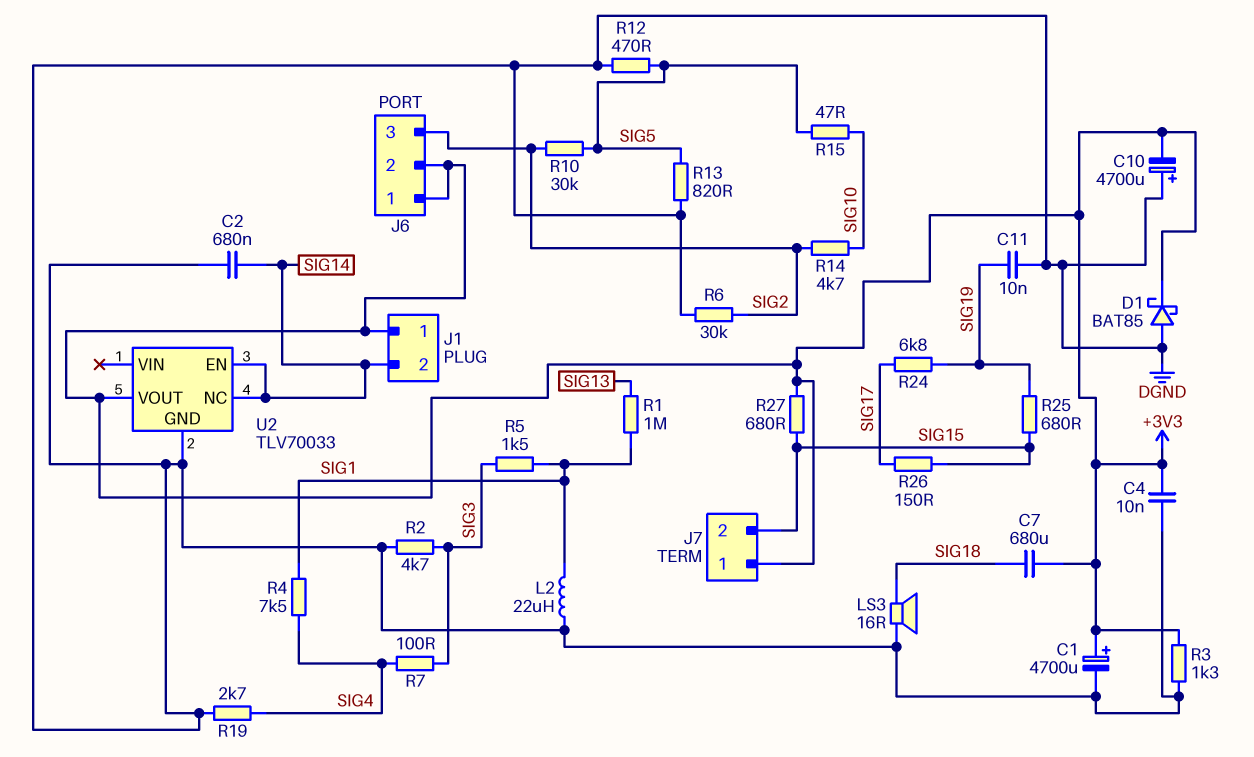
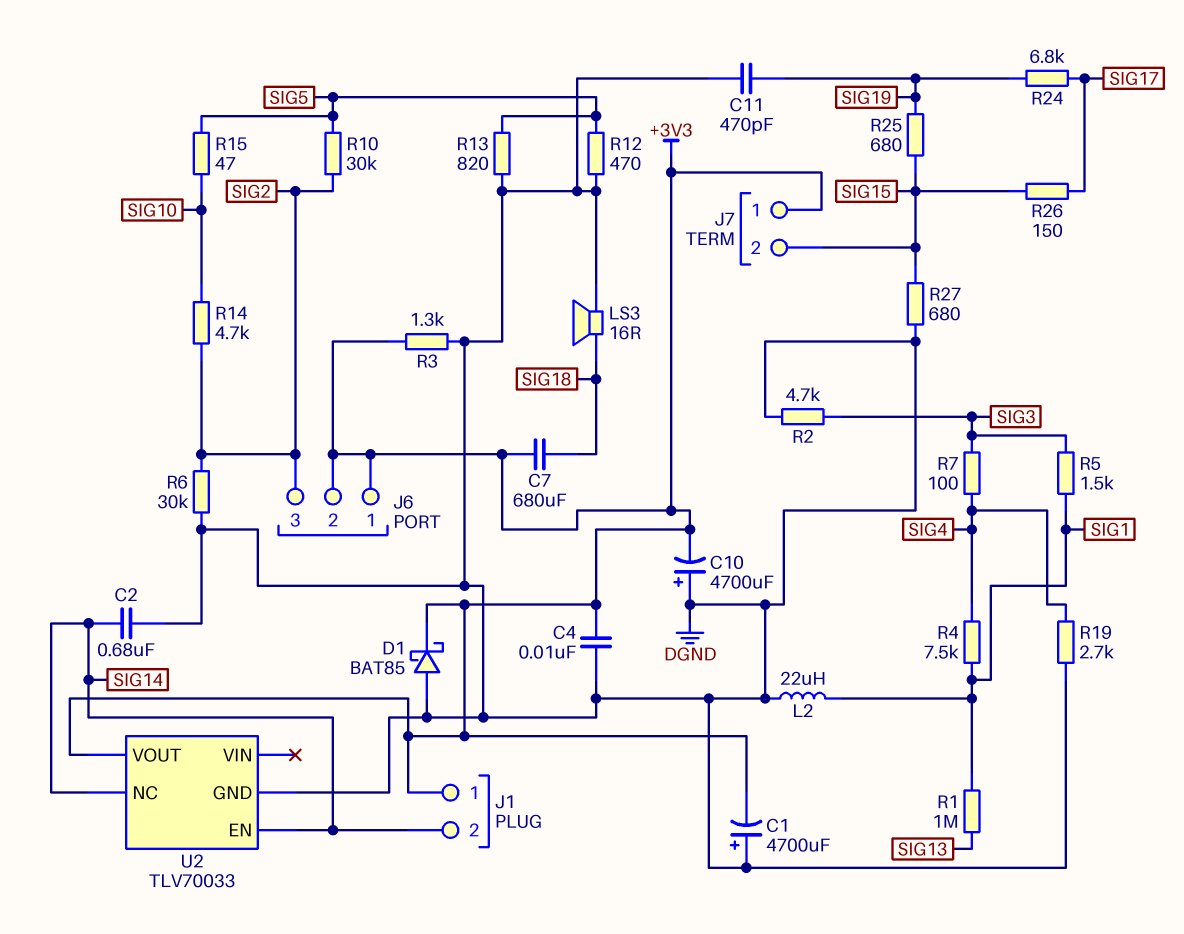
C1: 4700uF (plus +3V3, minus DGND) -> 4700uF (plus DGND, minus +3V3)
C11: 10nF (DGND, SIG19) -> 470pF (DGND, SIG19)
R27: 680 (+3V3, SIG15) -> 680 (DGND, SIG15)

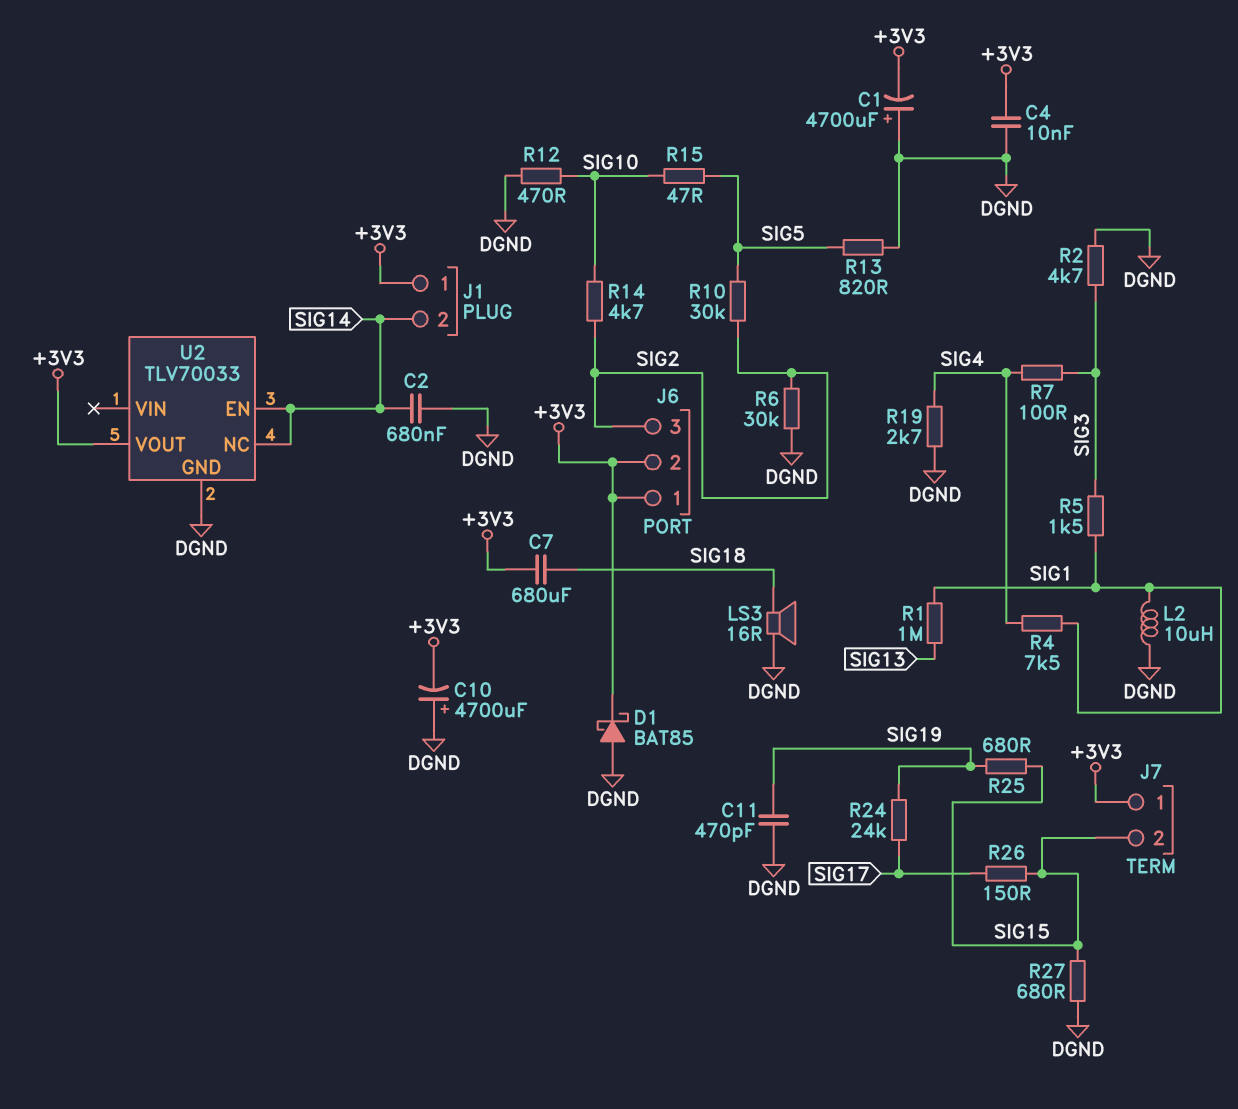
L2: 22uH (DGND, SIG1) -> 10uH (DGND, SIG1)
R3: 1.3k (+3V3, DGND) -> none
R12: 470 (DGND, SIG5) -> 470 (DGND, SIG10)
R24: 6.8k (SIG17, SIG19) -> 24k (SIG17, SIG19)

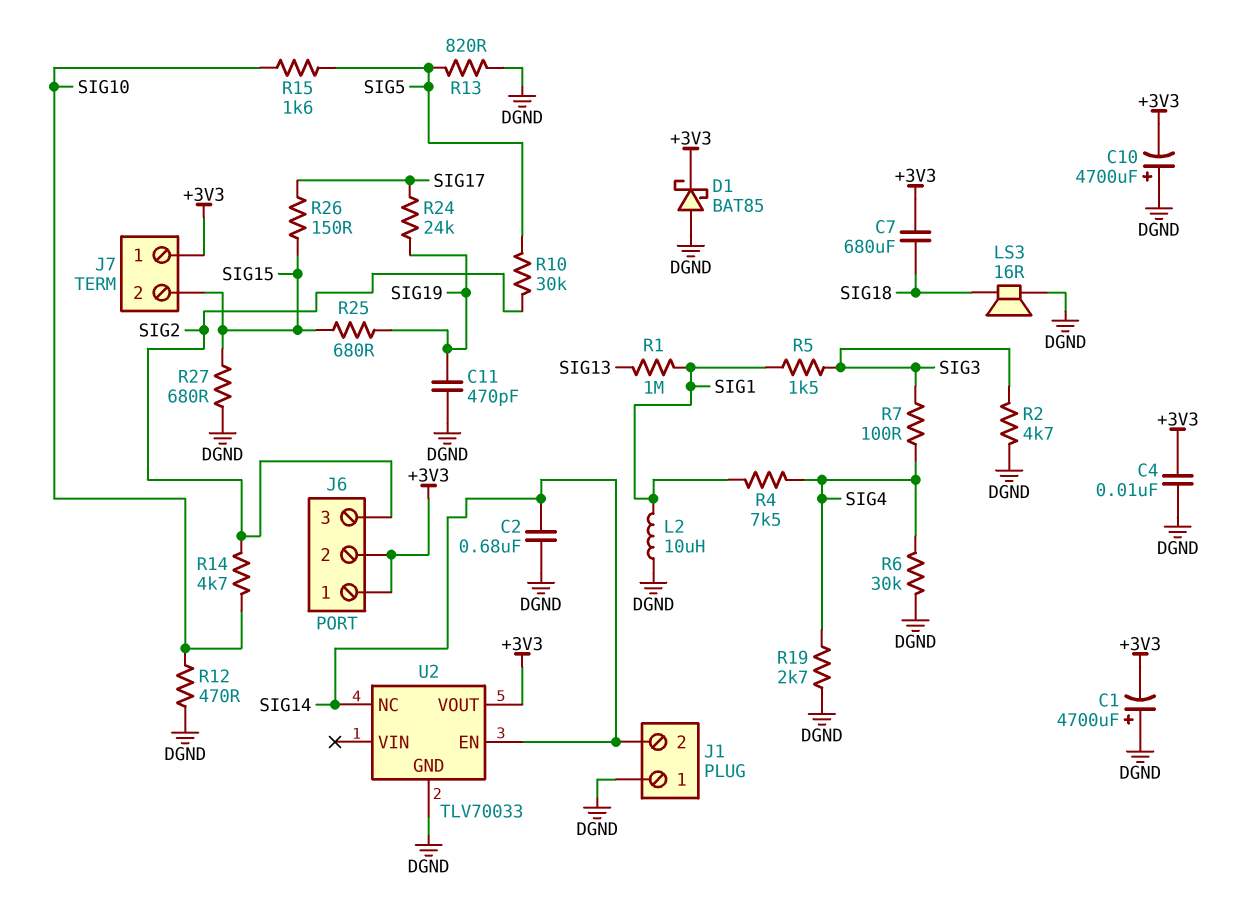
J1 pin 1: +3V3 -> DGND
R6: 30k (DGND, SIG2) -> 30k (DGND, SIG4)
R15: 47 (SIG5, SIG10) -> 1.6k (SIG5, SIG10)

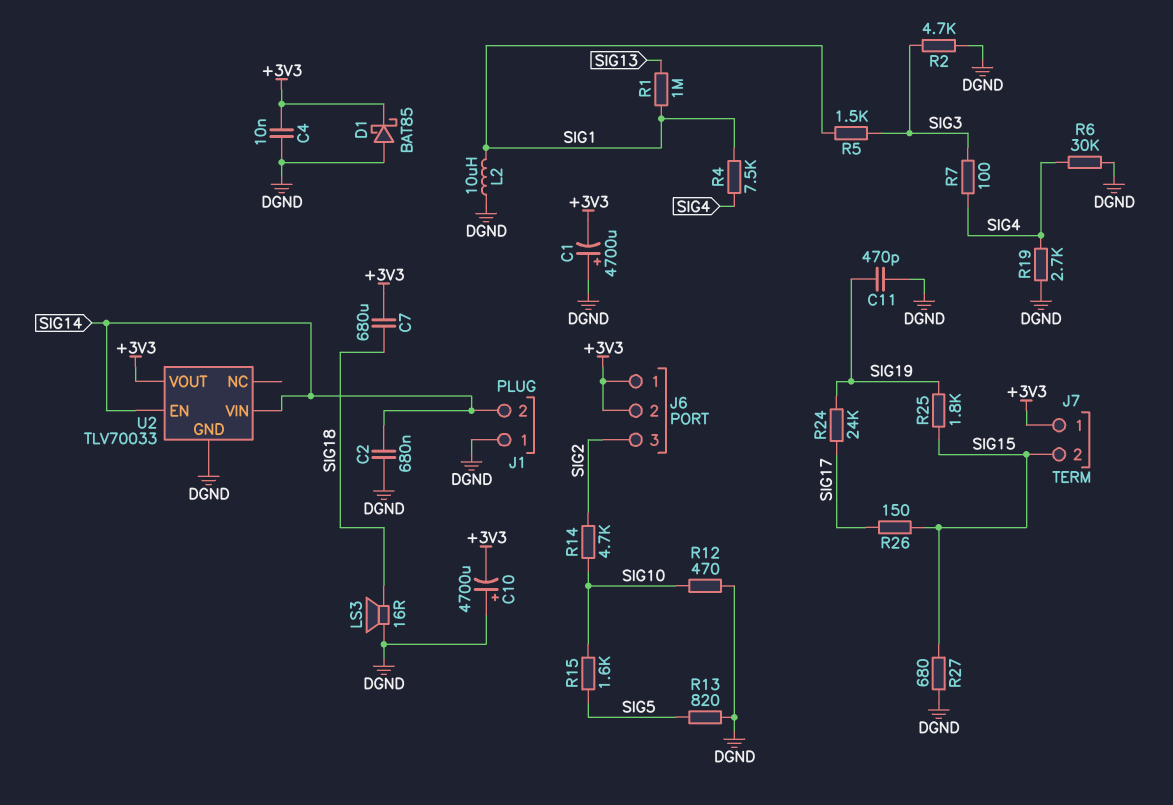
R10: 30k (SIG2, SIG5) -> none
R25: 680 (SIG15, SIG19) -> 1.8k (SIG15, SIG19)
U2 pin NC: SIG14 -> none
U2 pin VIN: none -> SIG14

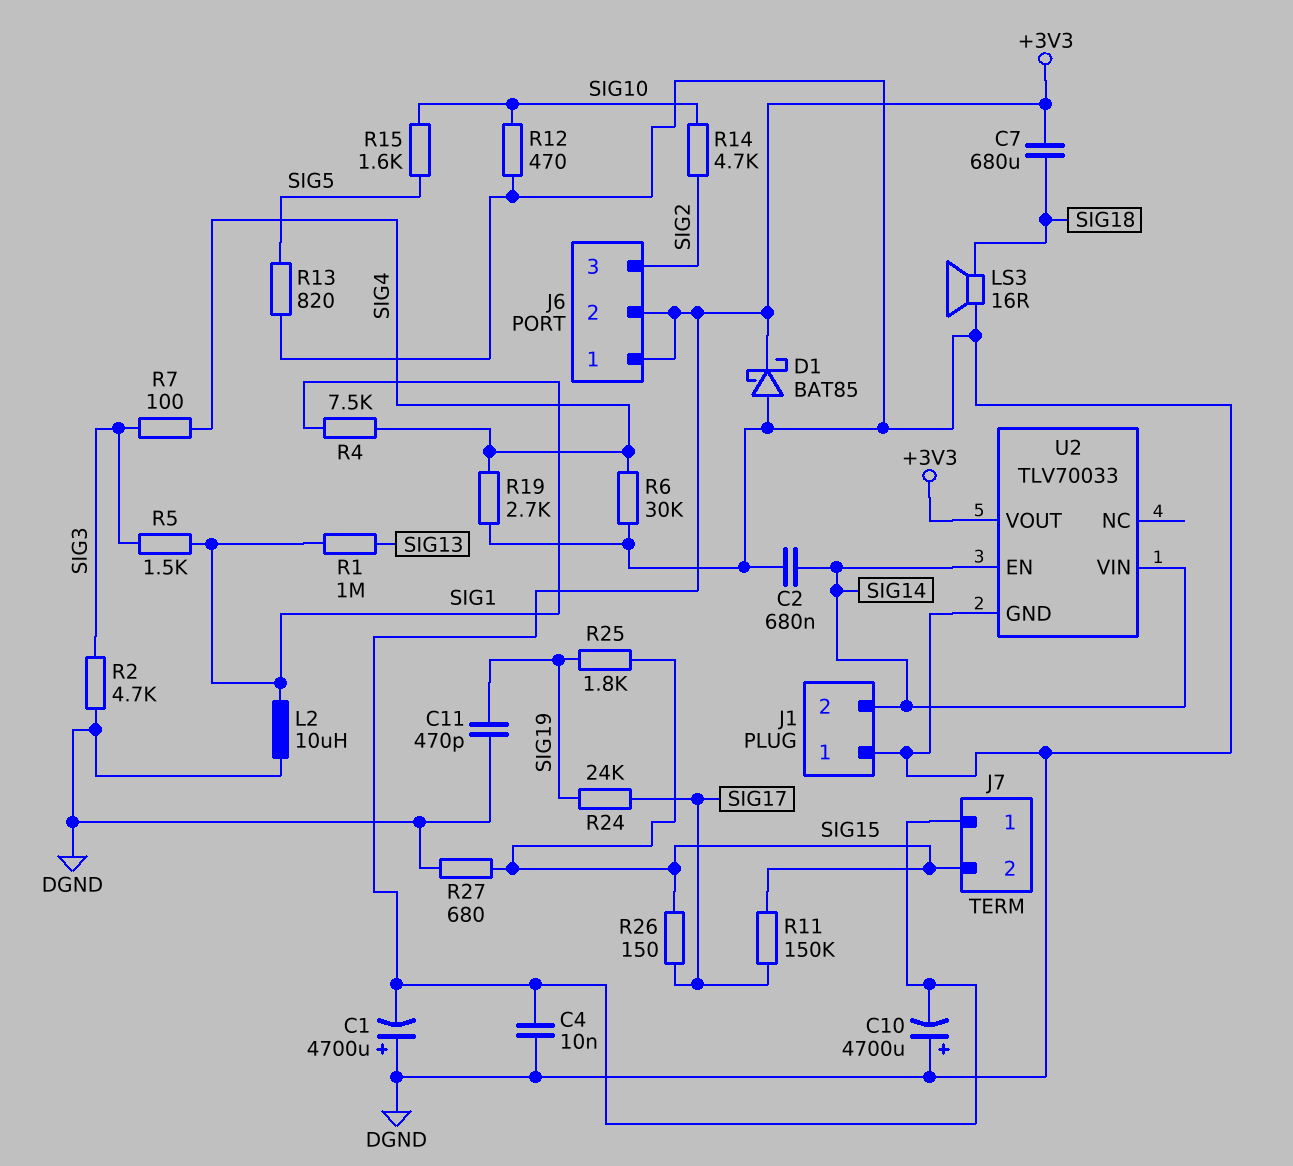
R11: none -> 150k (SIG15, SIG17)

